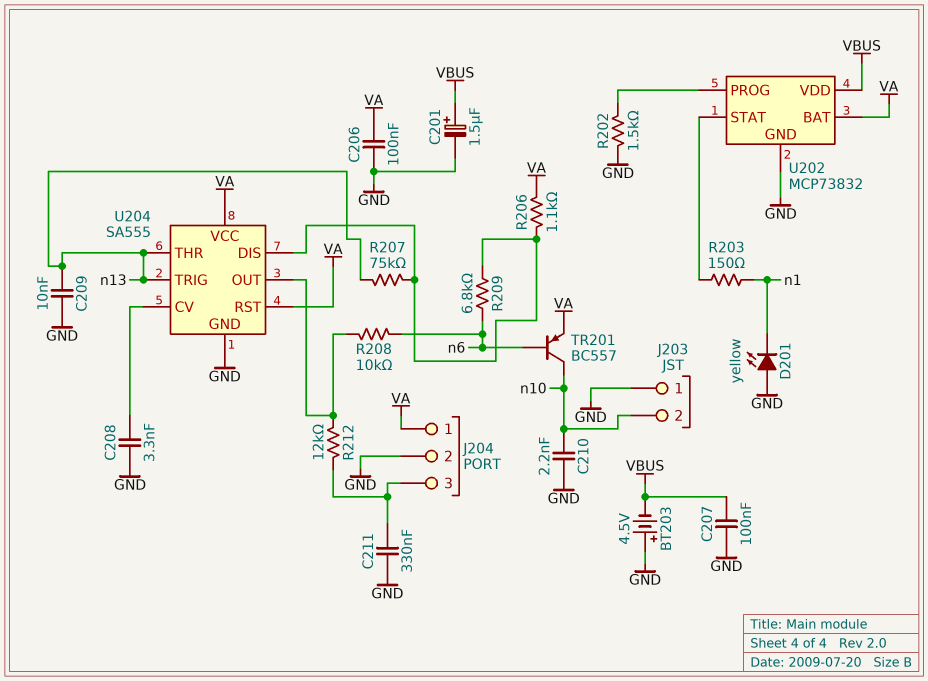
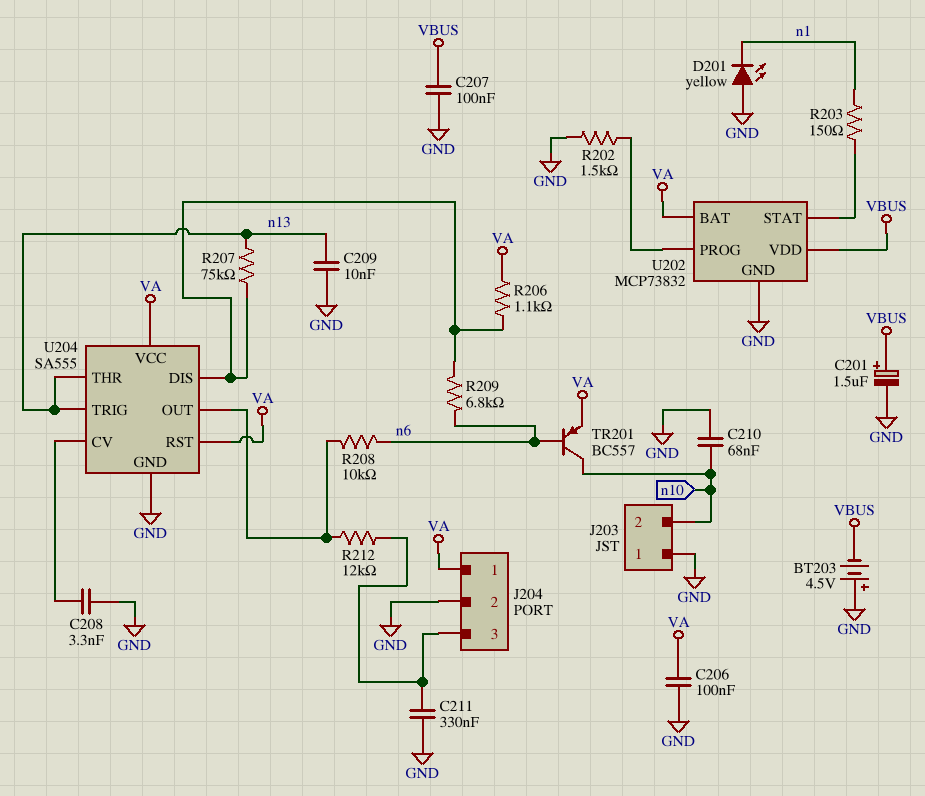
C210: 2.2nF (GND, n10) -> 68nF (GND, n10)

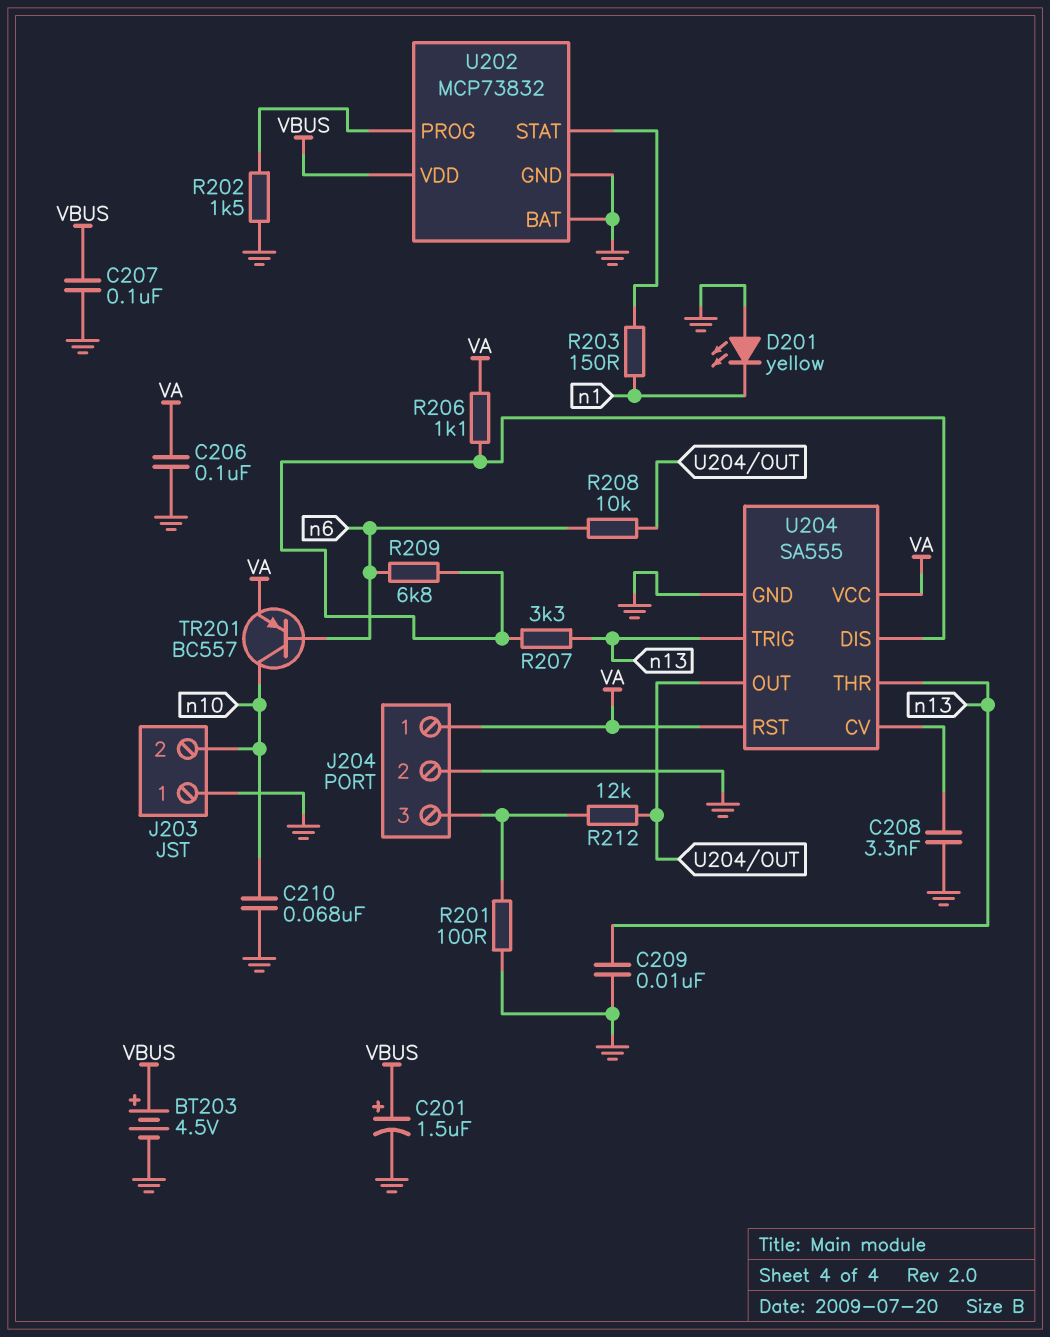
BT203: 4.5V (plus GND, minus VBUS) -> 4.5V (plus VBUS, minus GND)
C211: 330nF (GND, J204/3) -> none
R201: none -> 100 (GND, J204/3)
R207: 75k (U204/DIS, n13) -> 3.3k (U204/DIS, n13)
U202 pin BAT: VA -> GND

